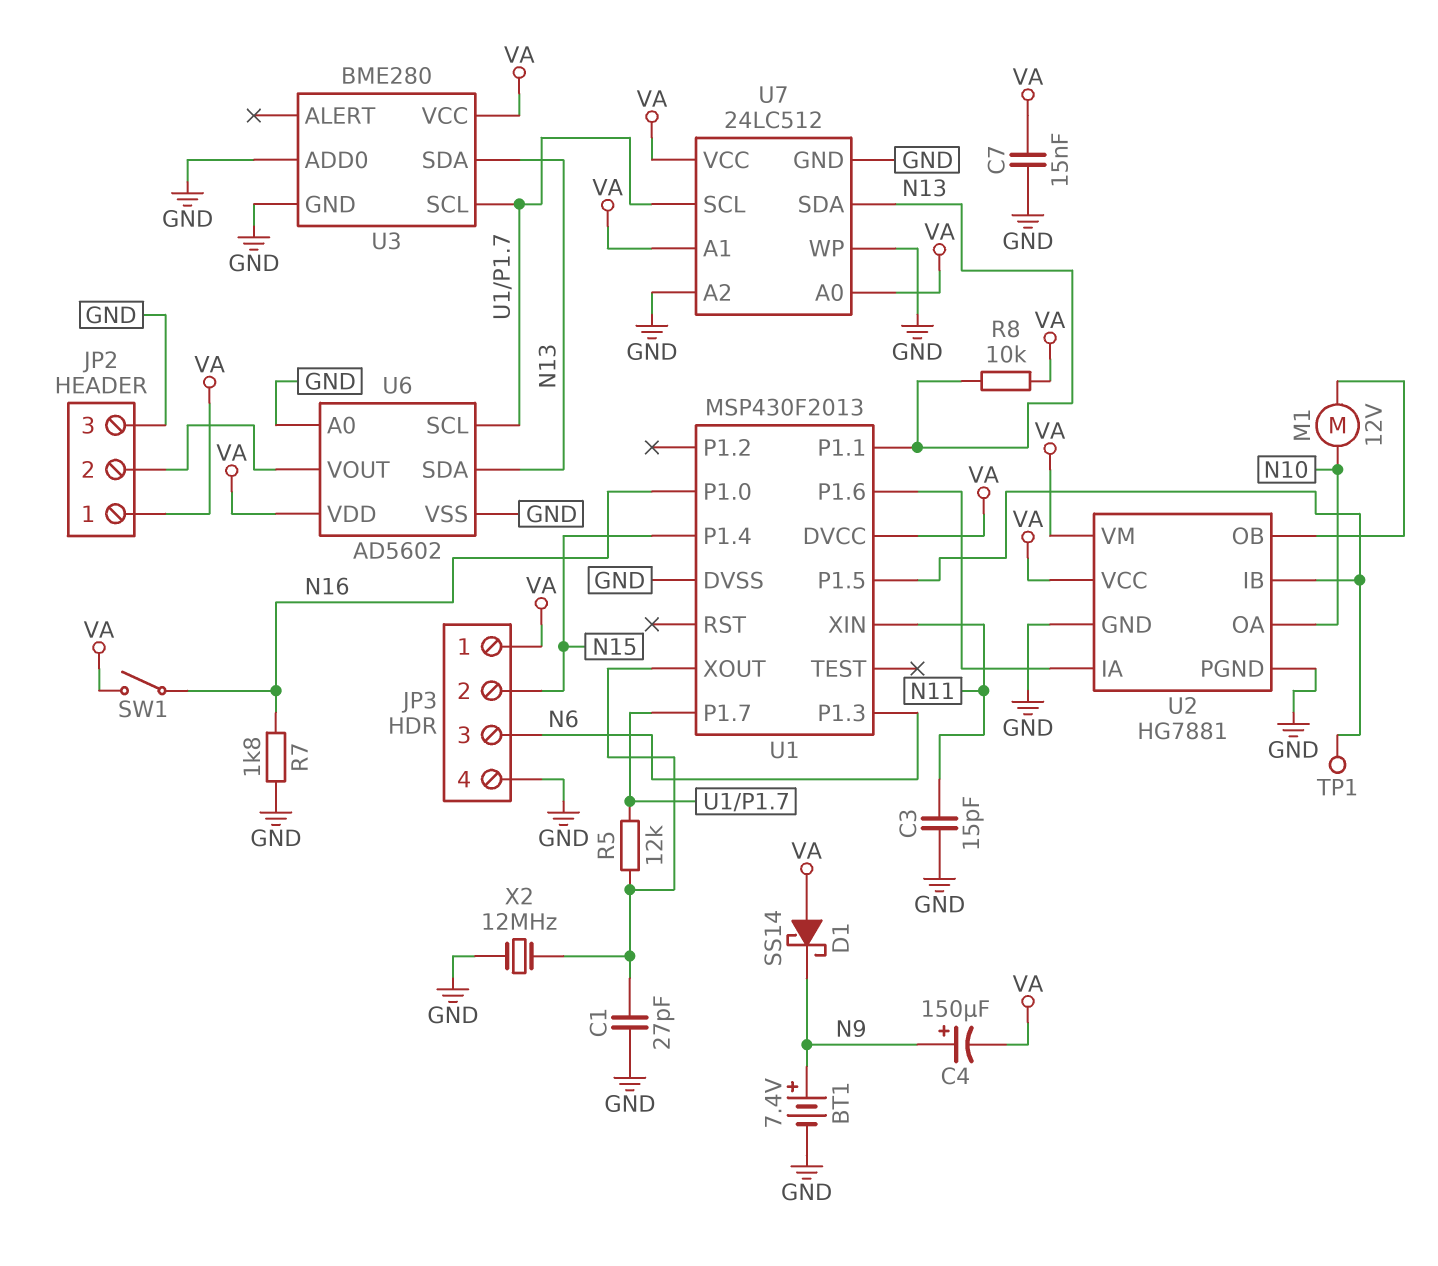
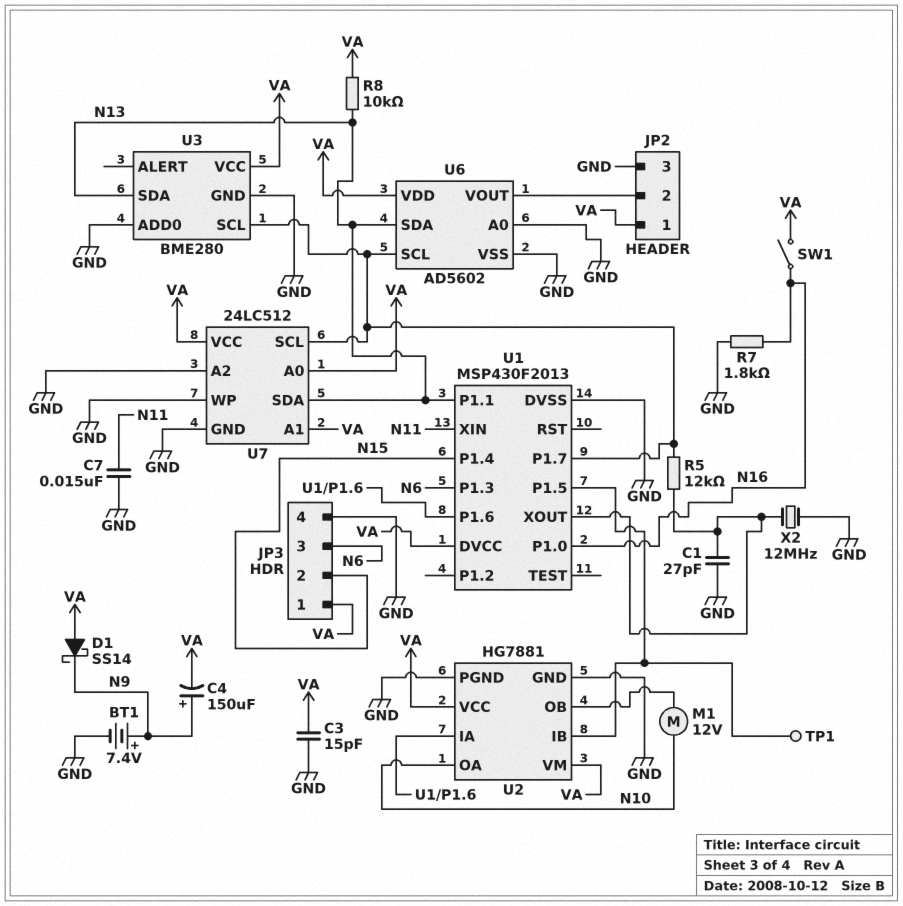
C3: 15pF (GND, N11) -> 15pF (GND, VA)
C7: 15nF (GND, VA) -> 15nF (GND, N11)

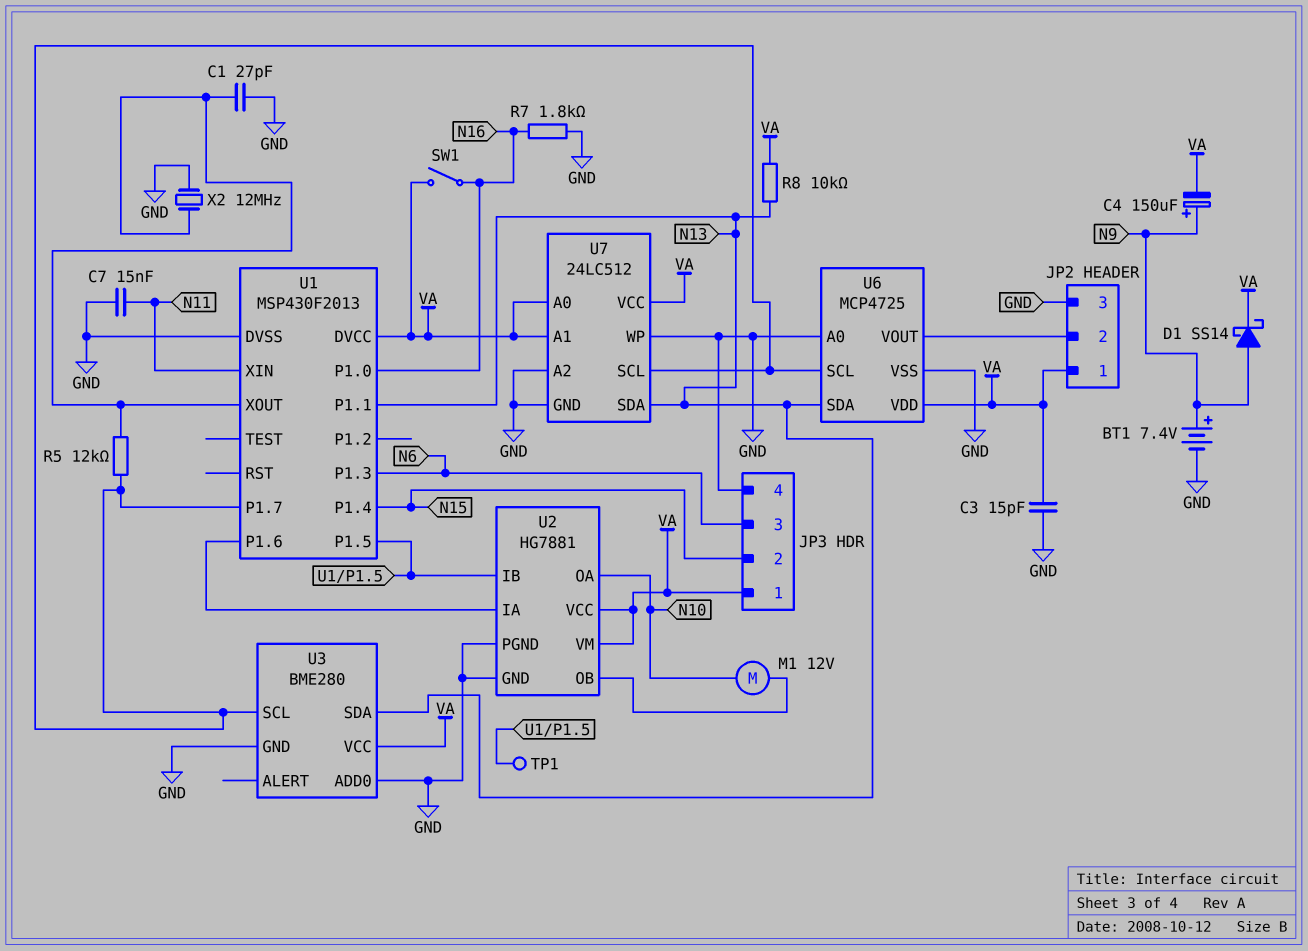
D1: schottky SS14 (A VA, K N9) -> schottky SS14 (A N9, K VA)
U6: AD5602 -> MCP4725

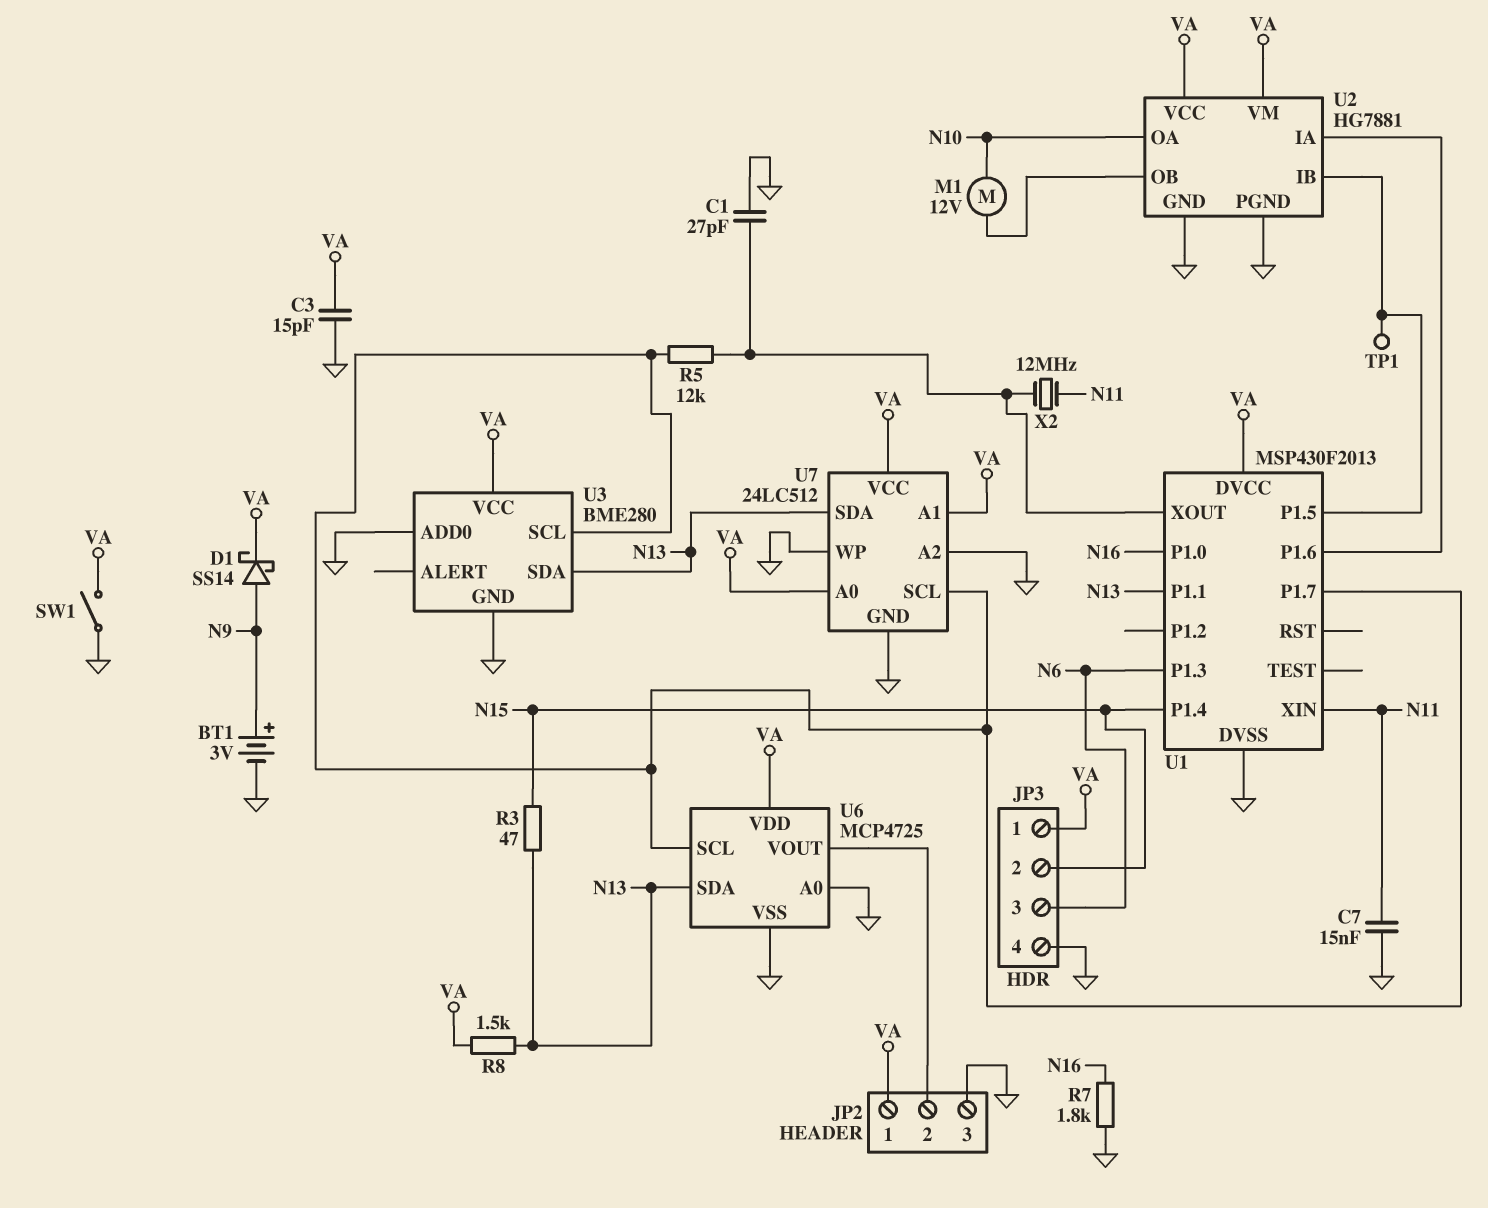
BT1: 7.4V (plus N9, minus GND) -> 3V (plus N9, minus GND)
C4: 150uF (plus N9, minus VA) -> none
R3: none -> 47 (N13, N15)
R8: 10k (N13, VA) -> 1.5k (N13, VA)
SW1: switch (N16, VA) -> switch (GND, VA)
X2: 12MHz (GND, U1/XOUT) -> 12MHz (N11, U1/XOUT)

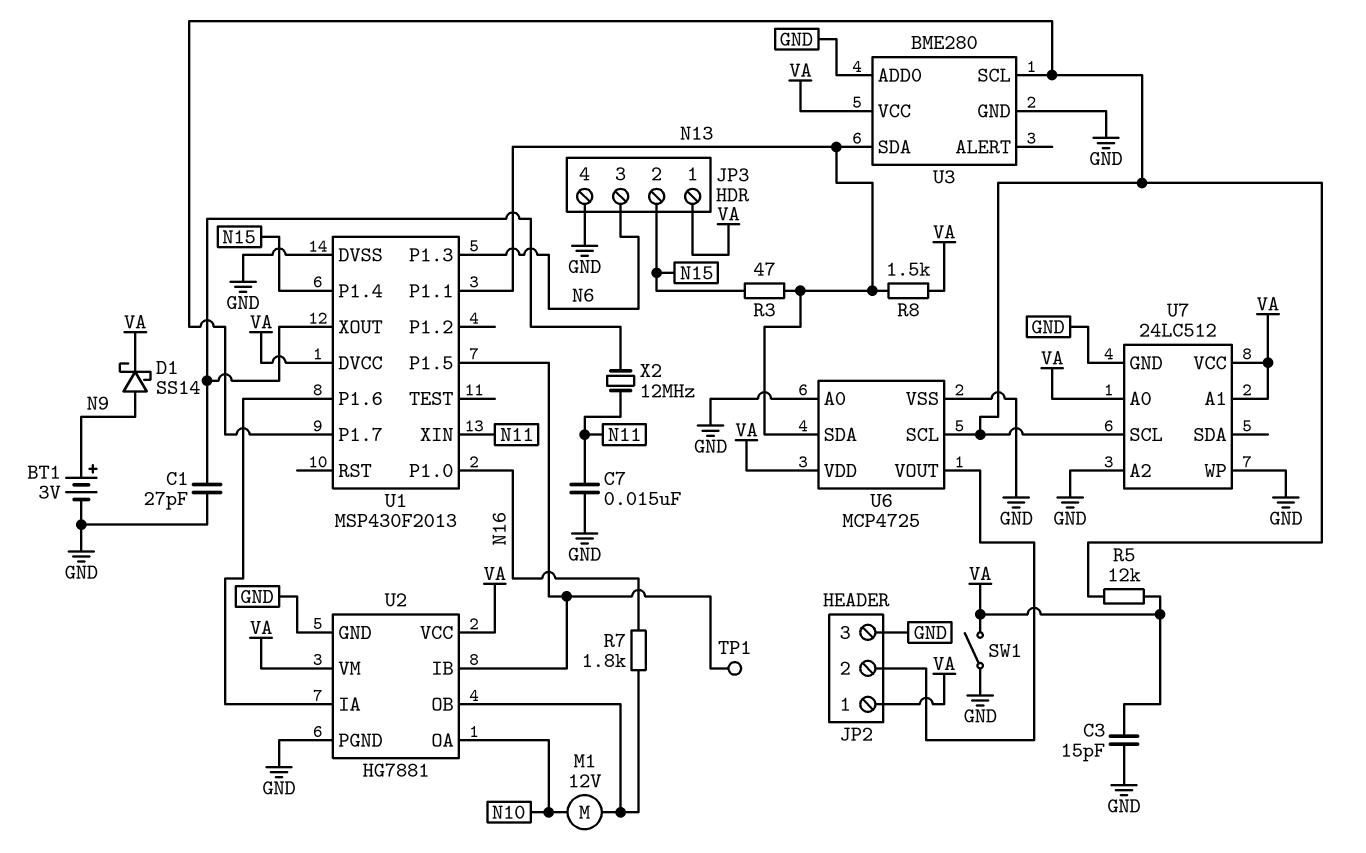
R5: 12k (U1/P1.7, U1/XOUT) -> 12k (U1/P1.7, VA)
R7: 1.8k (GND, N16) -> 1.8k (N16, U2/OB)
U7 pin SDA: N13 -> none

